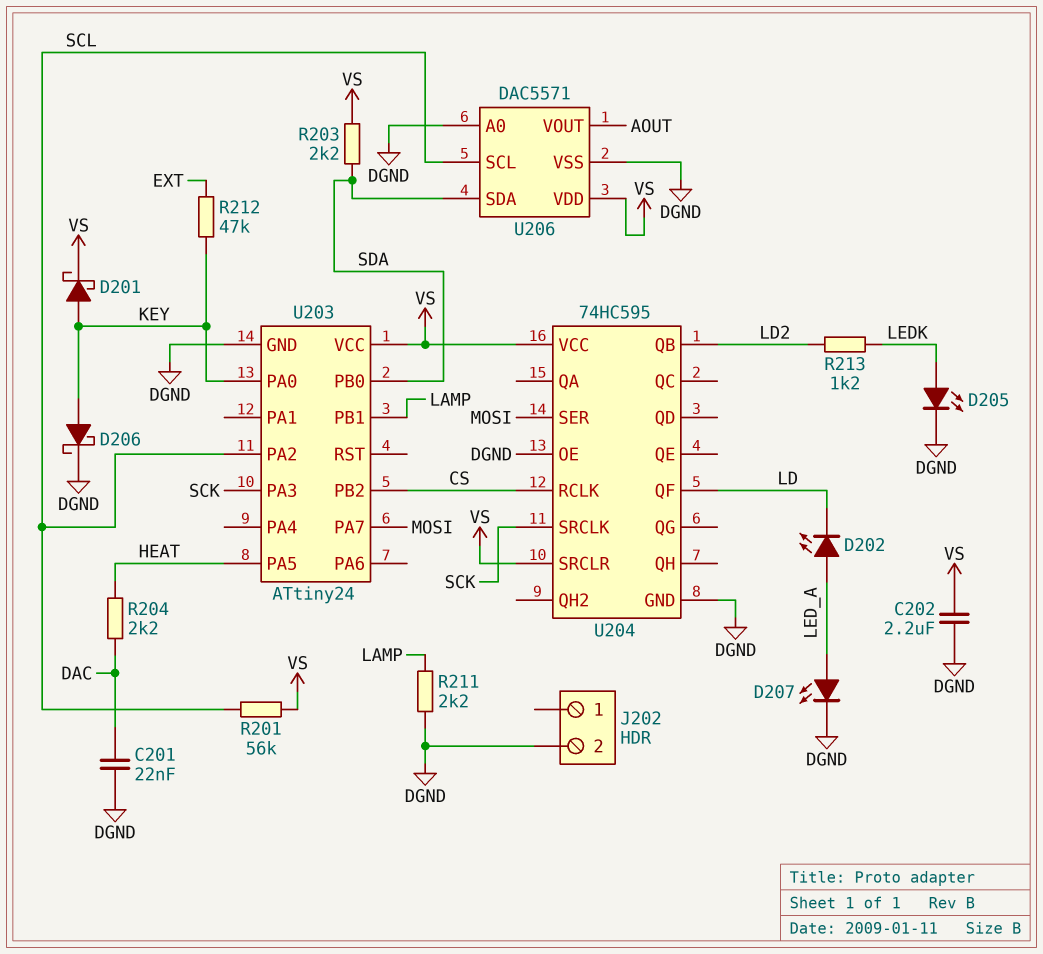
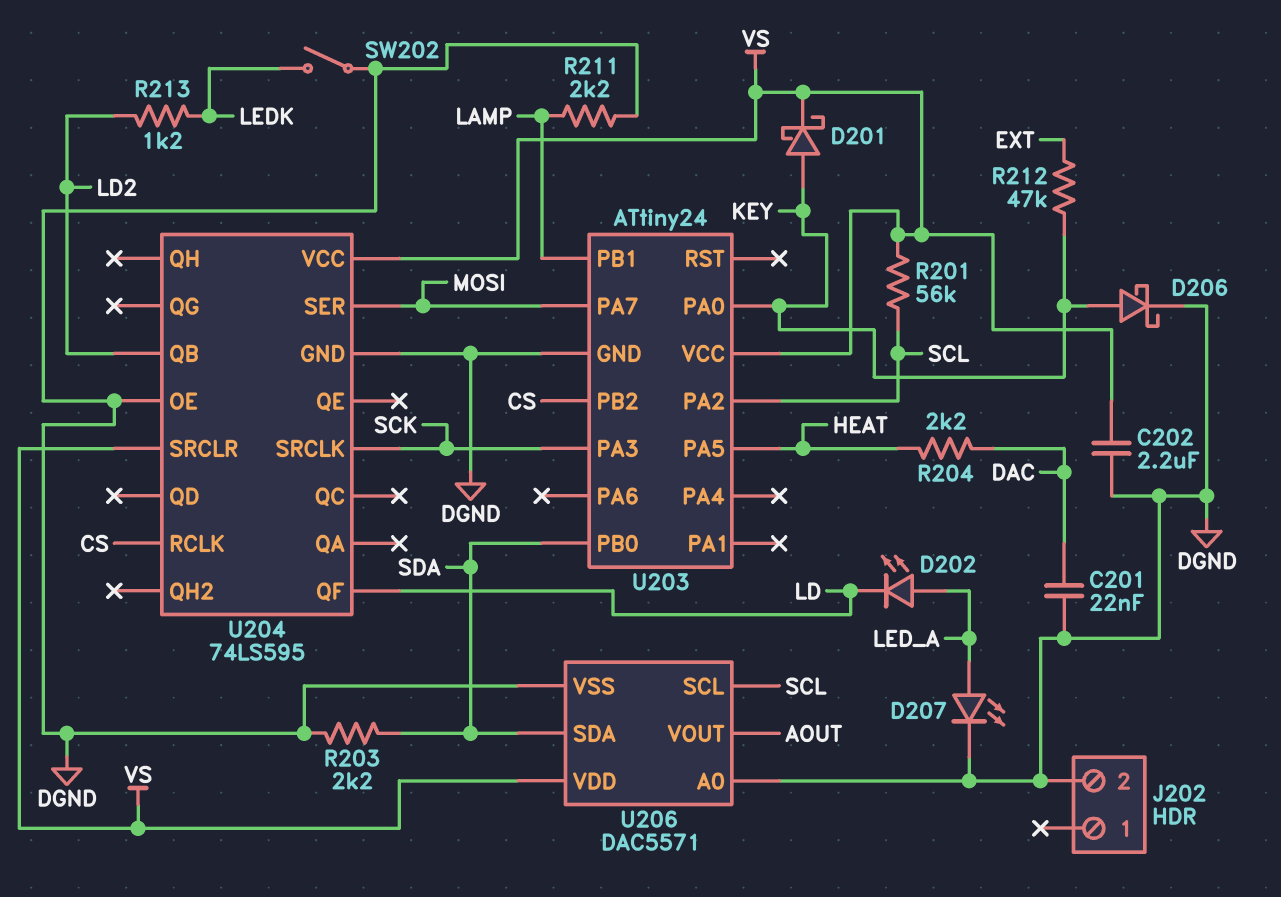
D205: LED (A LEDK, K DGND) -> none
R203: 2.2k (SDA, VS) -> 2.2k (DGND, SDA)
SW202: none -> switch (DGND, LEDK)
U204: 74HC595 -> 74LS595

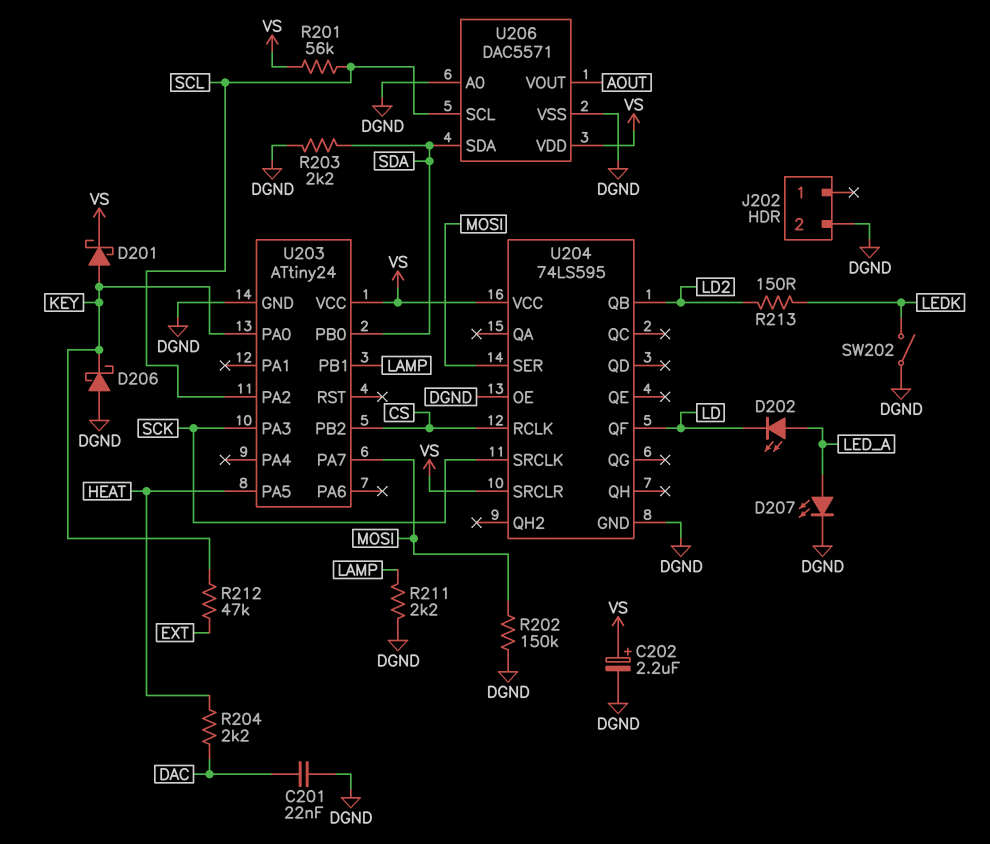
C202: 2.2uF (DGND, VS) -> 2.2uF (plus VS, minus DGND)
D206: schottky (A KEY, K DGND) -> schottky (A DGND, K KEY)
R202: none -> 150k (DGND, MOSI)
R213: 1.2k (LD2, LEDK) -> 150 (LD2, LEDK)

